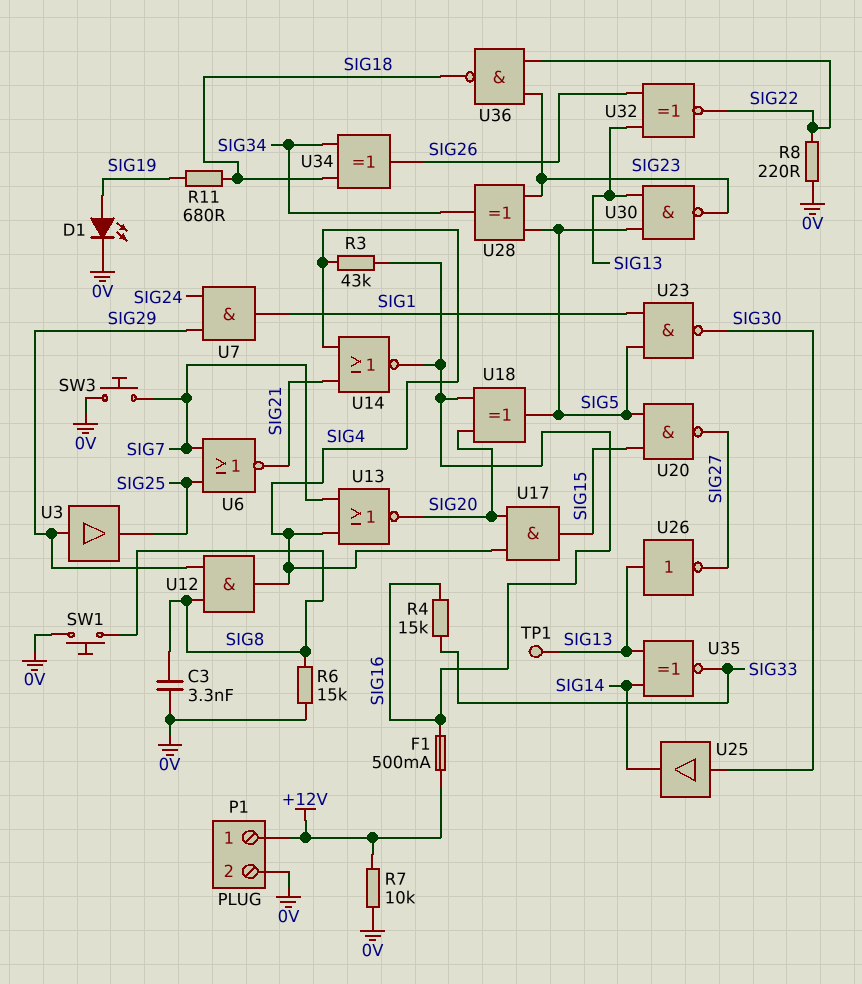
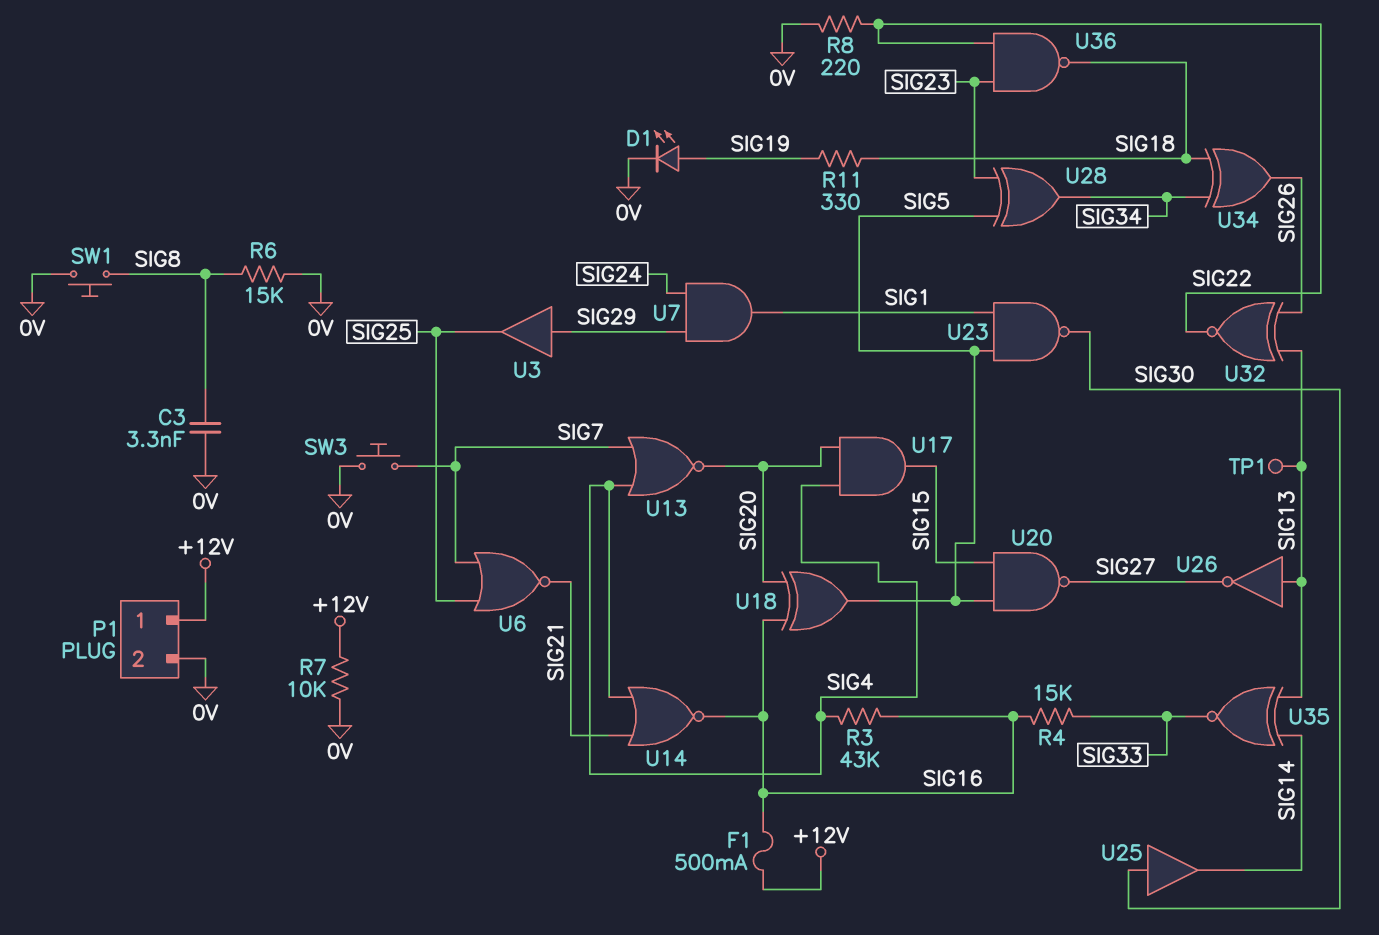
R11: 680 (SIG18, SIG19) -> 330 (SIG18, SIG19)
U12: AND (in SIG8, in SIG29, out SIG4) -> none
U30: NAND (in SIG5, in SIG13, out SIG23) -> none

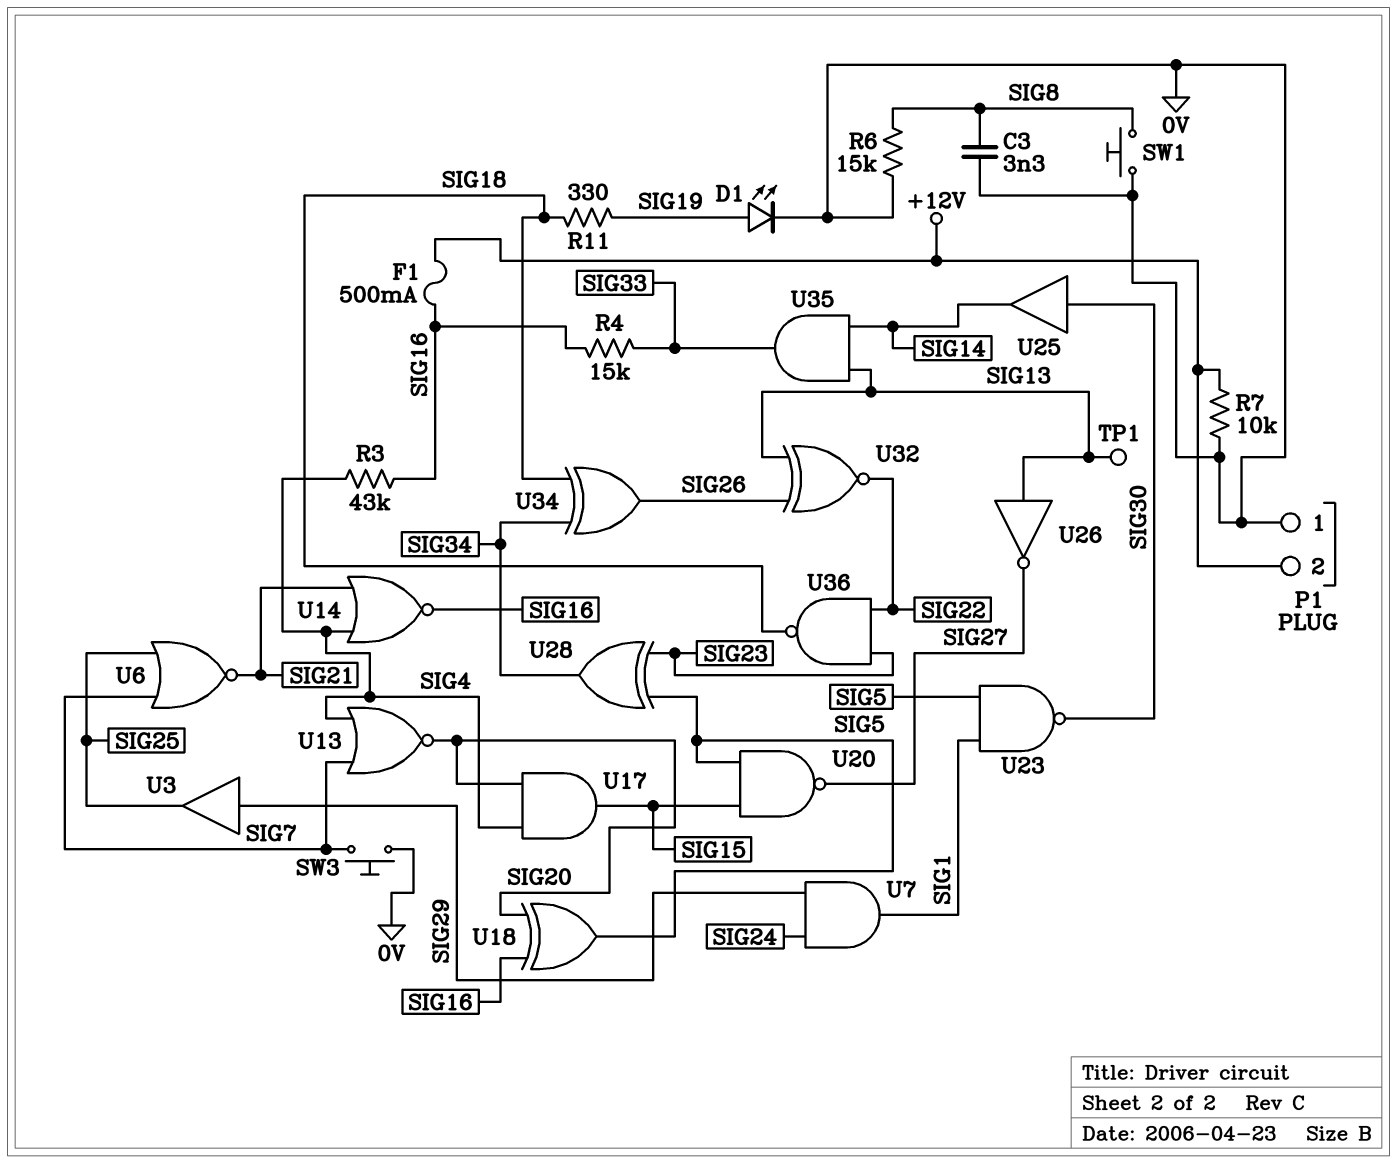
P1 pin 1: +12V -> 0V
P1 pin 2: 0V -> +12V
R8: 220 (0V, SIG22) -> none
U35: XNOR (in SIG13, in SIG14, out SIG33) -> AND (in SIG13, in SIG14, out SIG33)

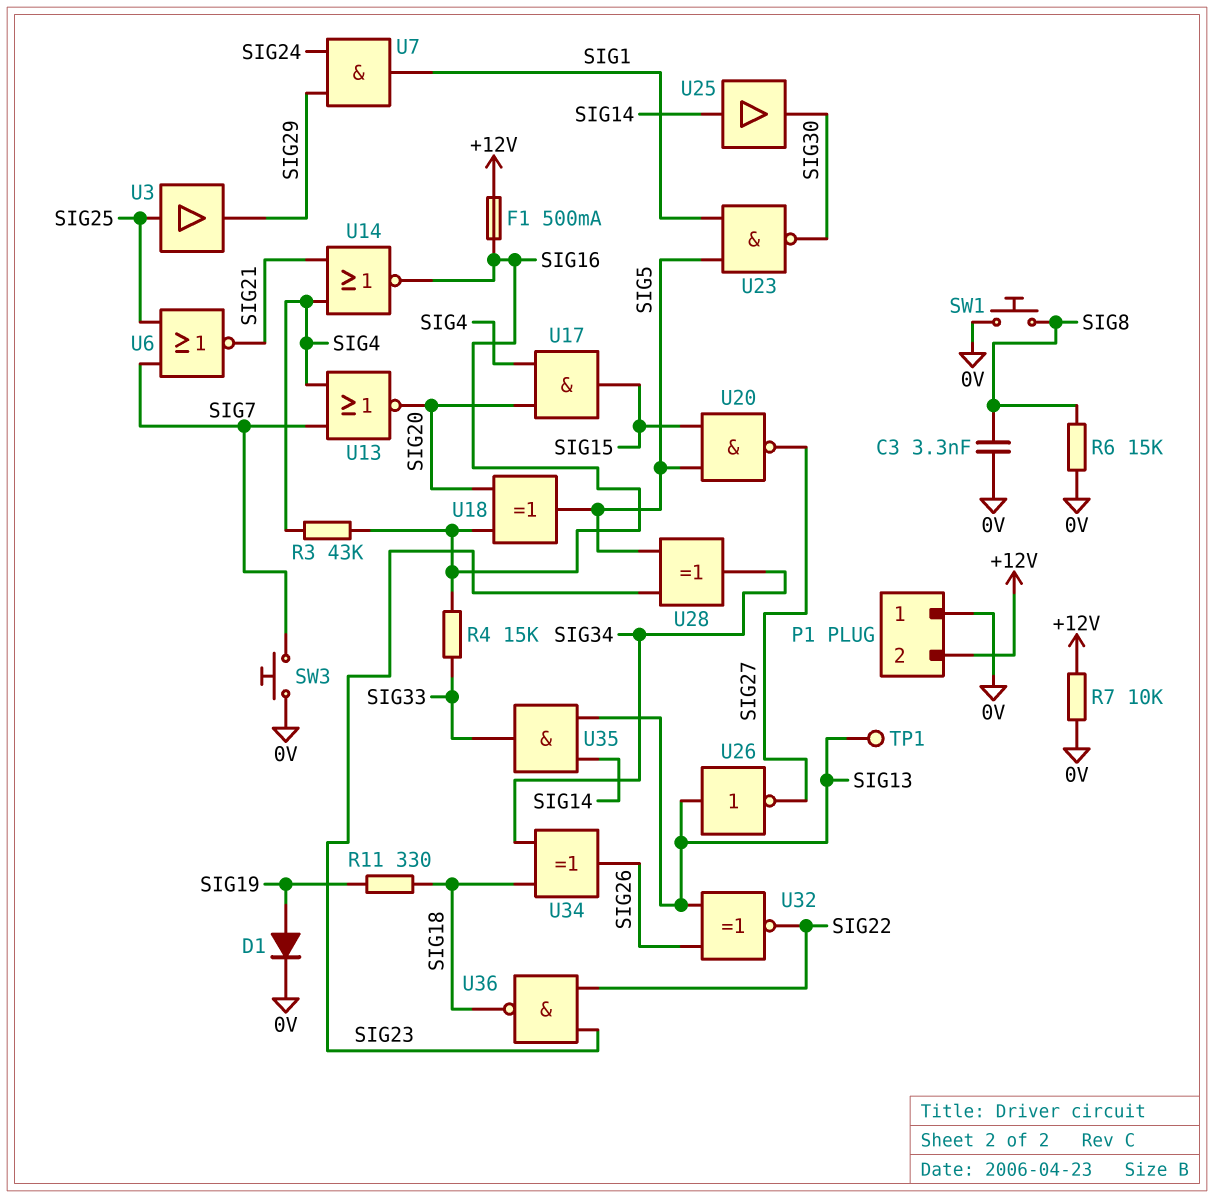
D1: LED (A SIG19, K 0V) -> diode (A SIG19, K 0V)
U3: buffer (in SIG29, out SIG25) -> buffer (in SIG25, out SIG29)
U25: buffer (in SIG30, out SIG14) -> buffer (in SIG14, out SIG30)

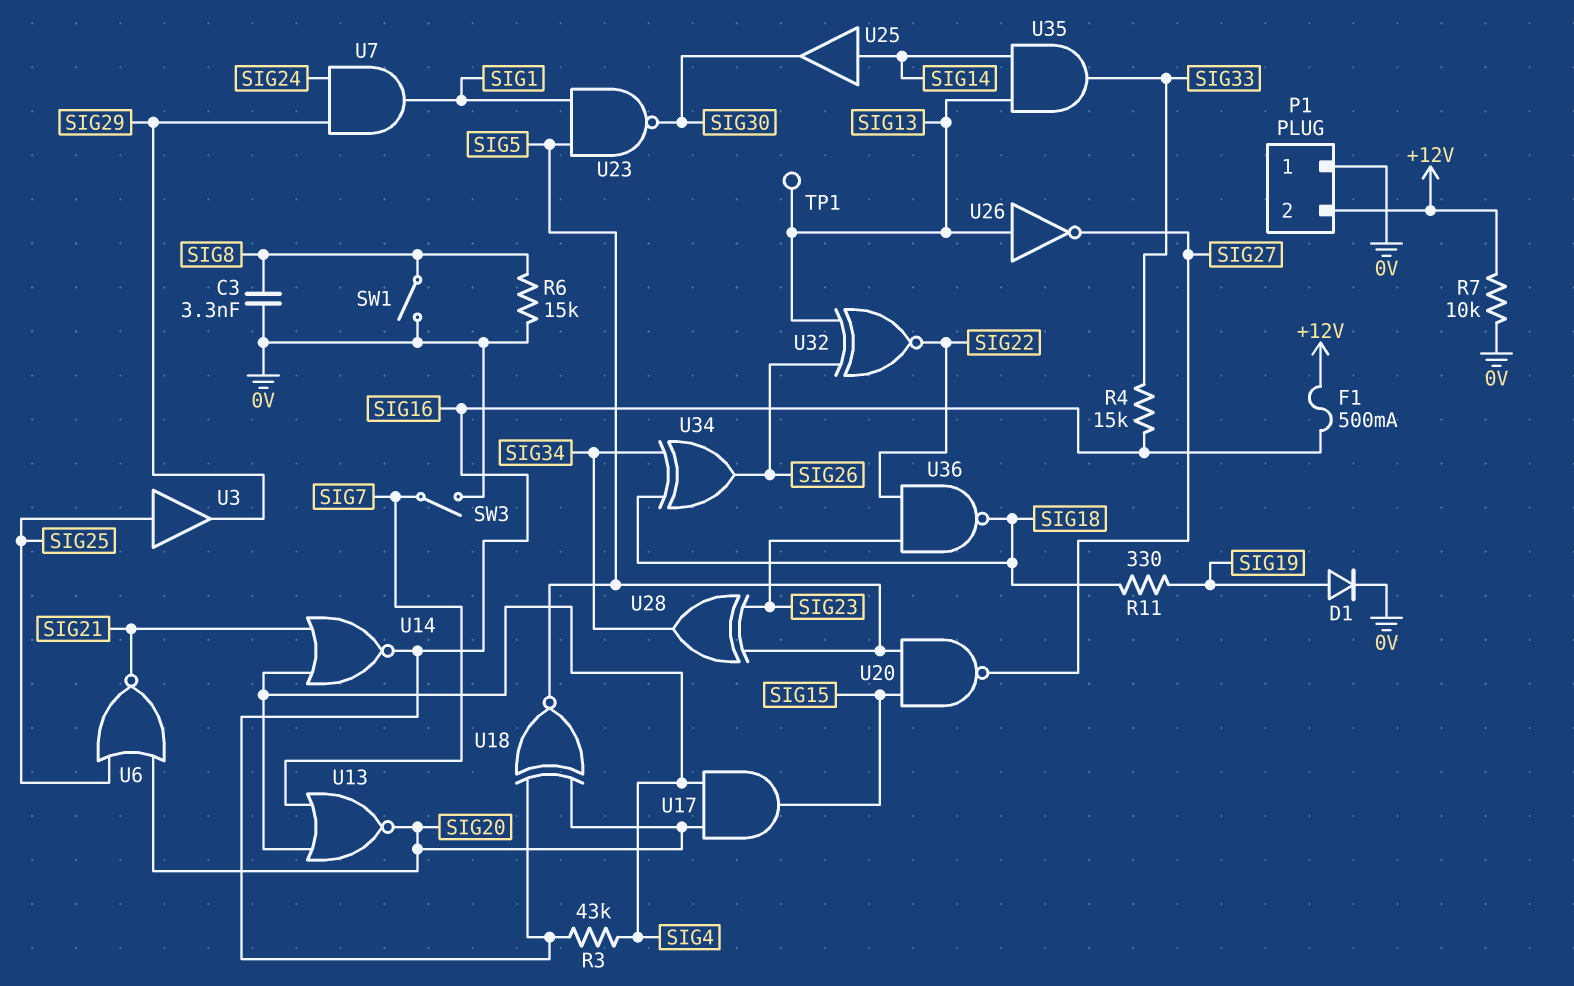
SW1: button (0V, SIG8) -> switch (0V, SIG8)
SW3: button (0V, SIG7) -> switch (0V, SIG7)
U6: NOR (in SIG7, in SIG25, out SIG21) -> NOR (in SIG20, in SIG25, out SIG21)
U18: XOR (in SIG16, in SIG20, out SIG5) -> XNOR (in SIG16, in SIG20, out SIG5)

